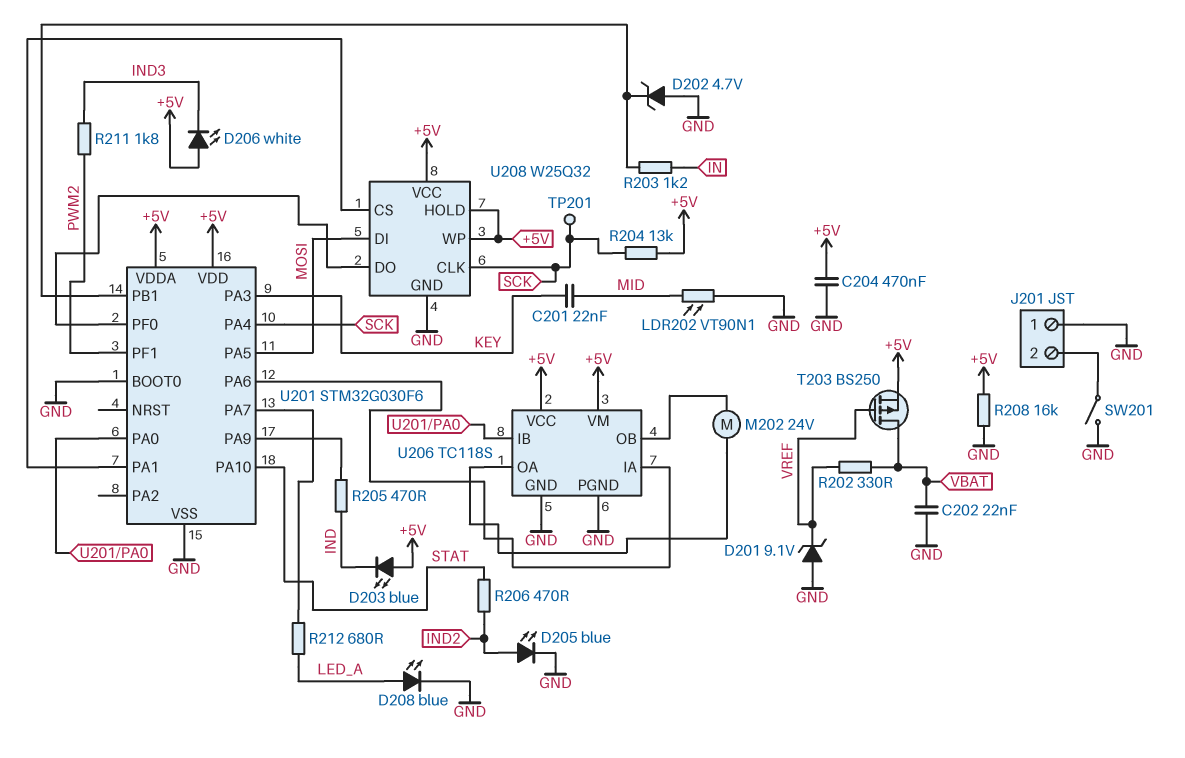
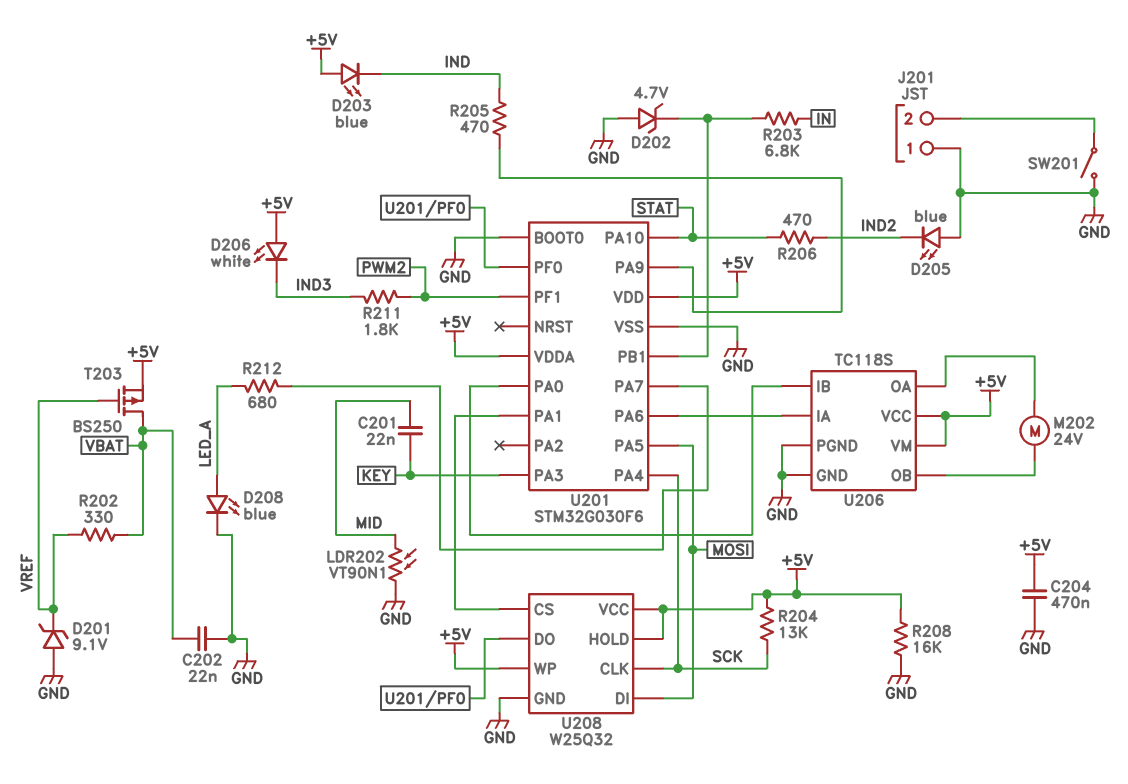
D205: LED blue (A IND2, K GND) -> LED blue (A GND, K IND2)
R203: 1.2k (IN, U201/PB1) -> 6.8k (IN, U201/PB1)
TP201: test point (SCK) -> none

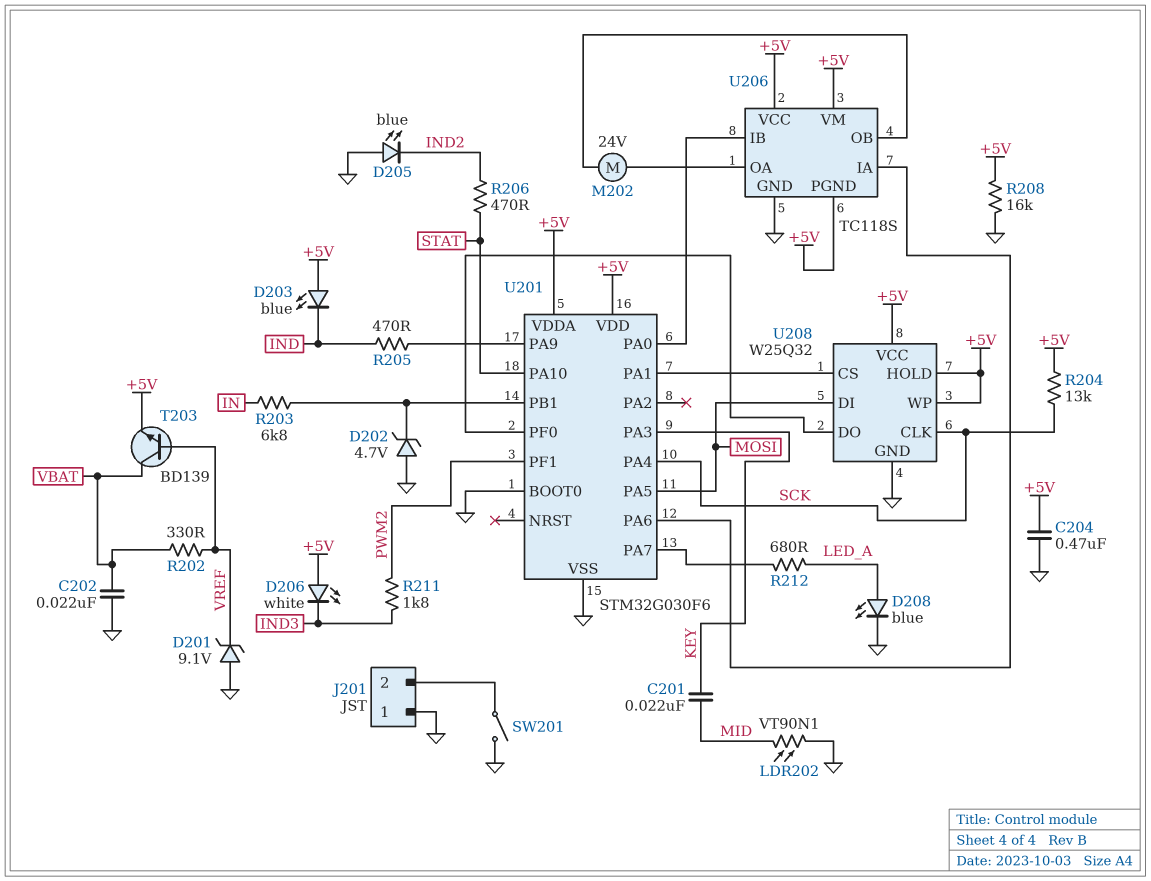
T203: PMOS BS250 (G VREF, D VBAT, S +5V) -> NPN BD139 (B VREF, C VBAT, E +5V)
U206 pin PGND: GND -> +5V

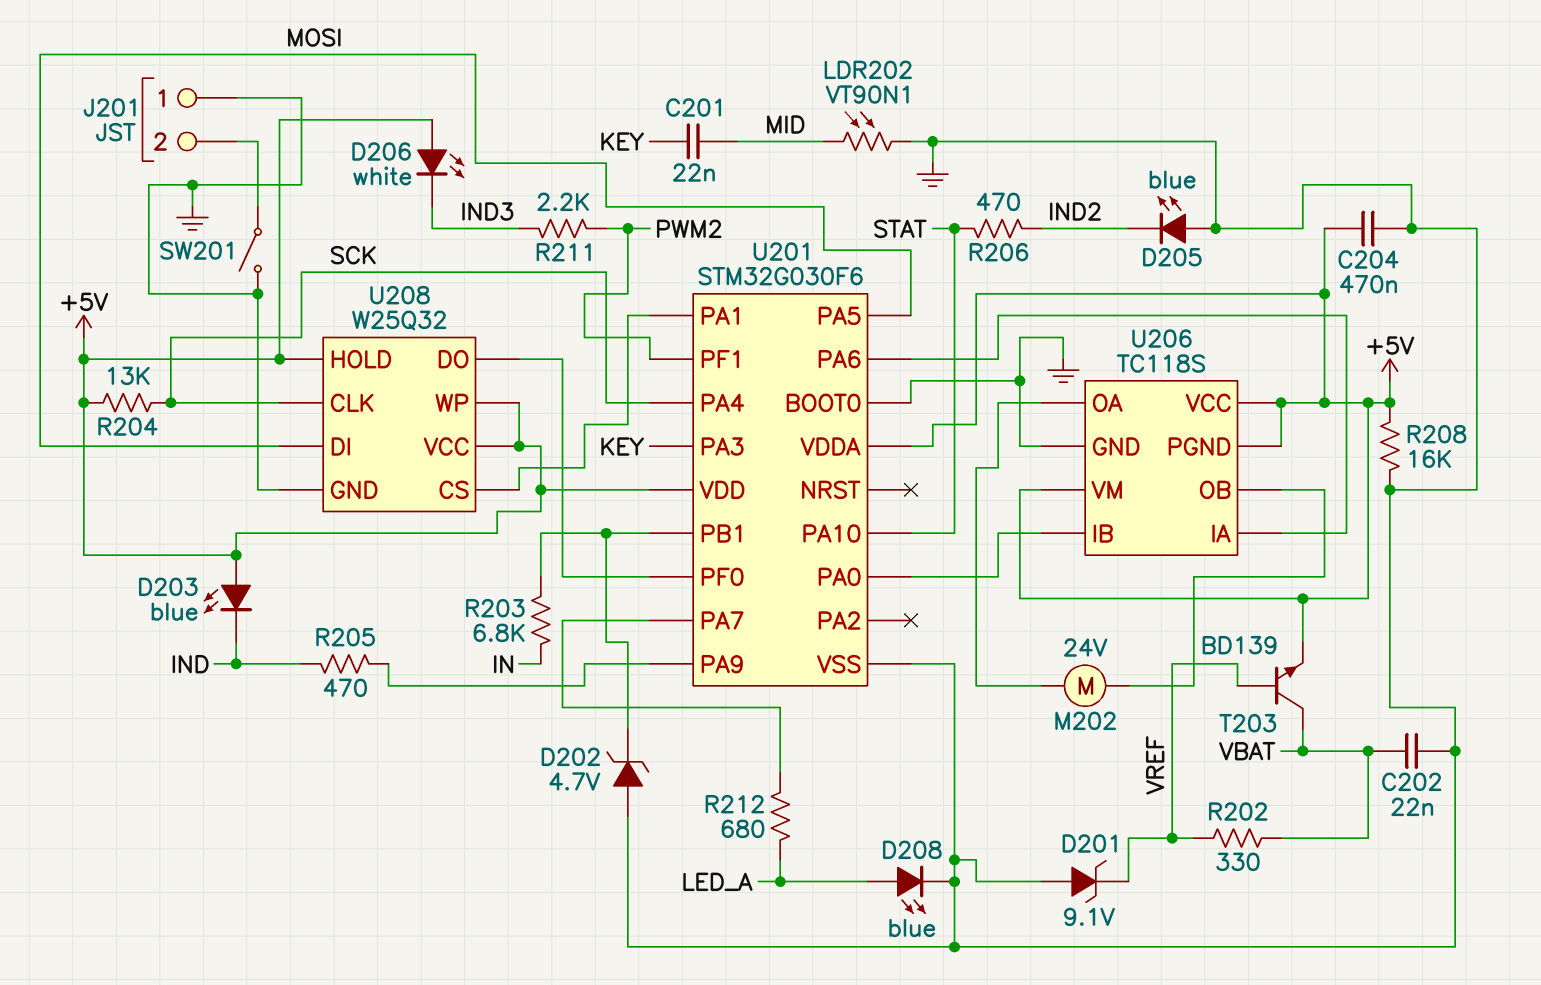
R211: 1.8k (IND3, PWM2) -> 2.2k (IND3, PWM2)

